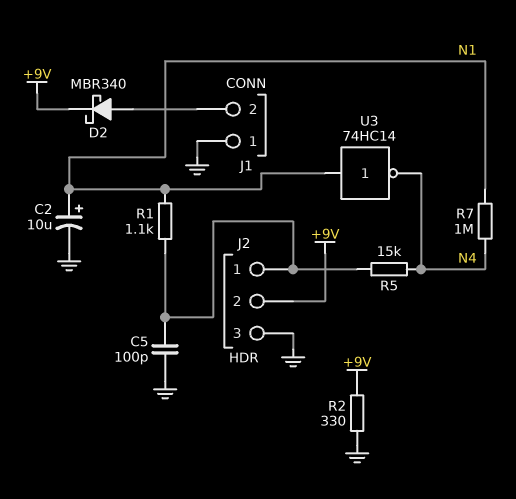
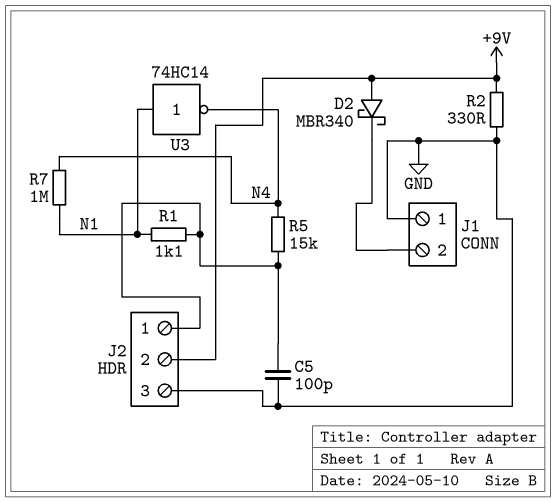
C2: 10uF (plus N1, minus GND) -> none
D2: schottky MBR340 (A J1/2, K +9V) -> schottky MBR340 (A +9V, K J1/2)

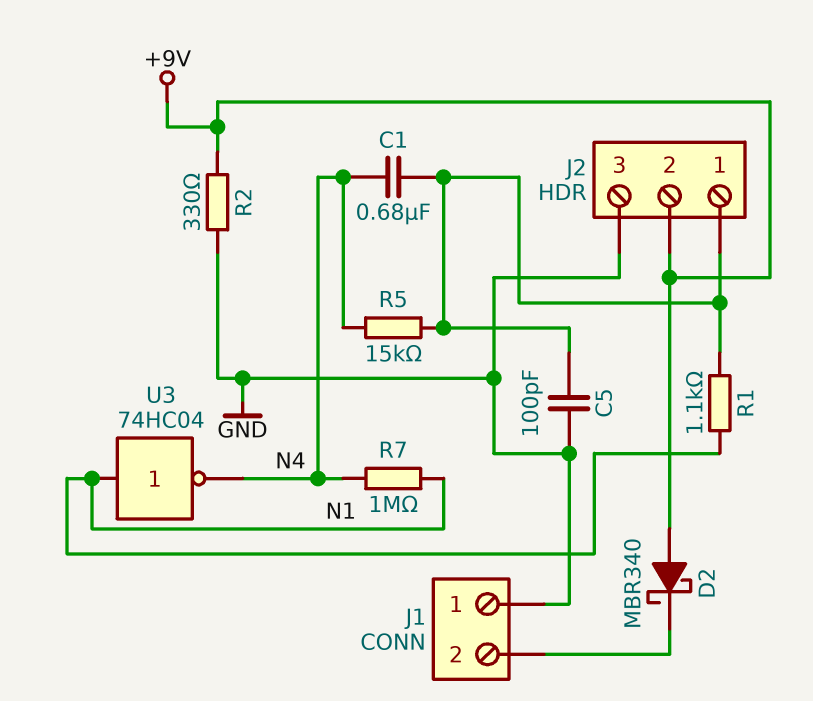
C1: none -> 680nF (J2/1, N4)
U3: NOT 74HC14 (in N1, out N4) -> NOT 74HC04 (in N1, out N4)

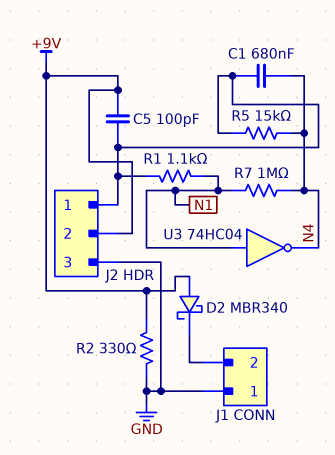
C5: 100pF (GND, J2/1) -> 100pF (+9V, J2/1)

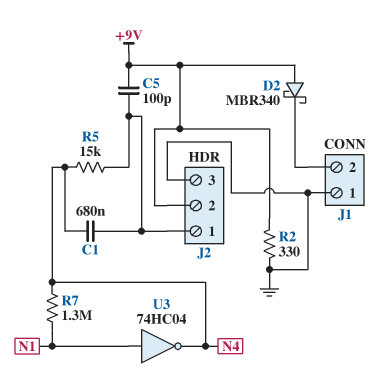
R1: 1.1k (J2/1, N1) -> none
R7: 1M (N1, N4) -> 1.3M (N1, N4)

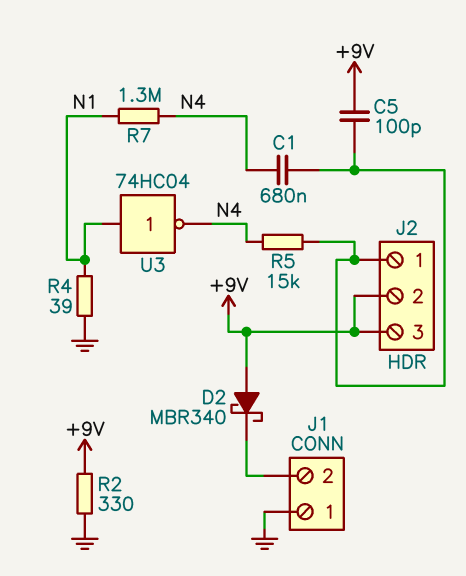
J2 pin 3: GND -> +9V
R4: none -> 39 (GND, N1)

